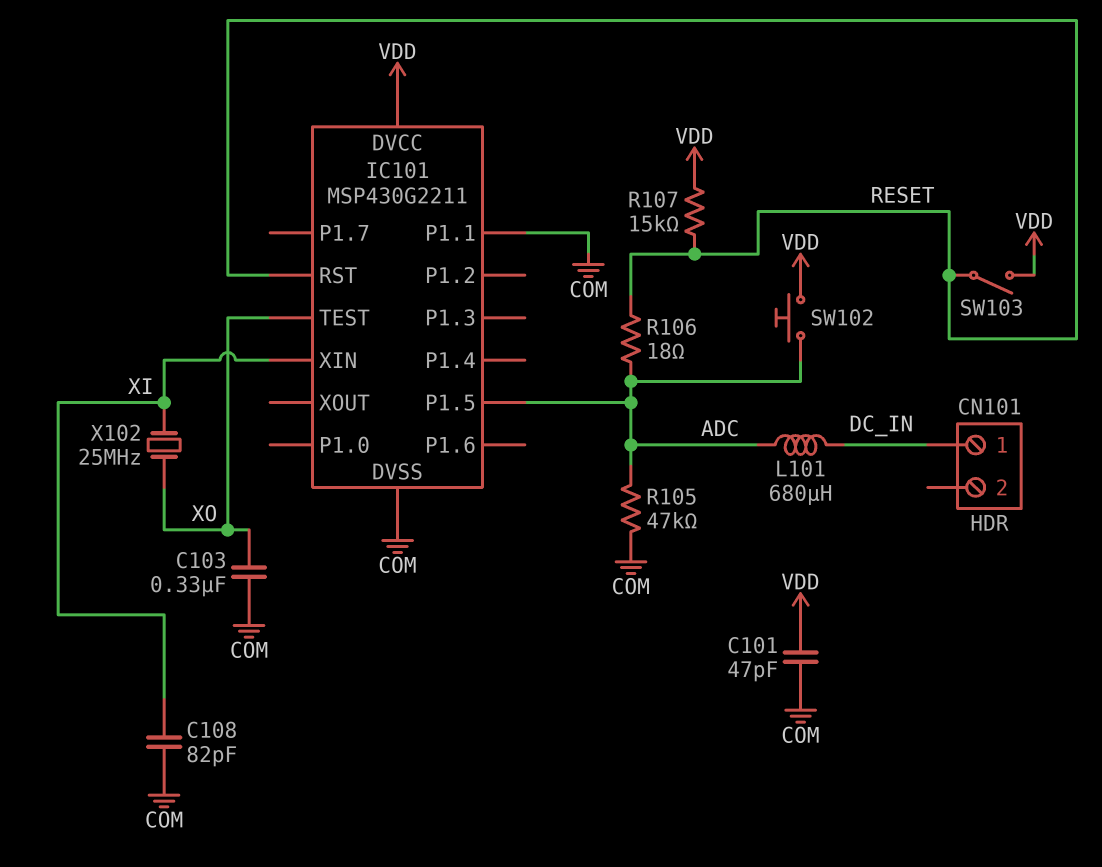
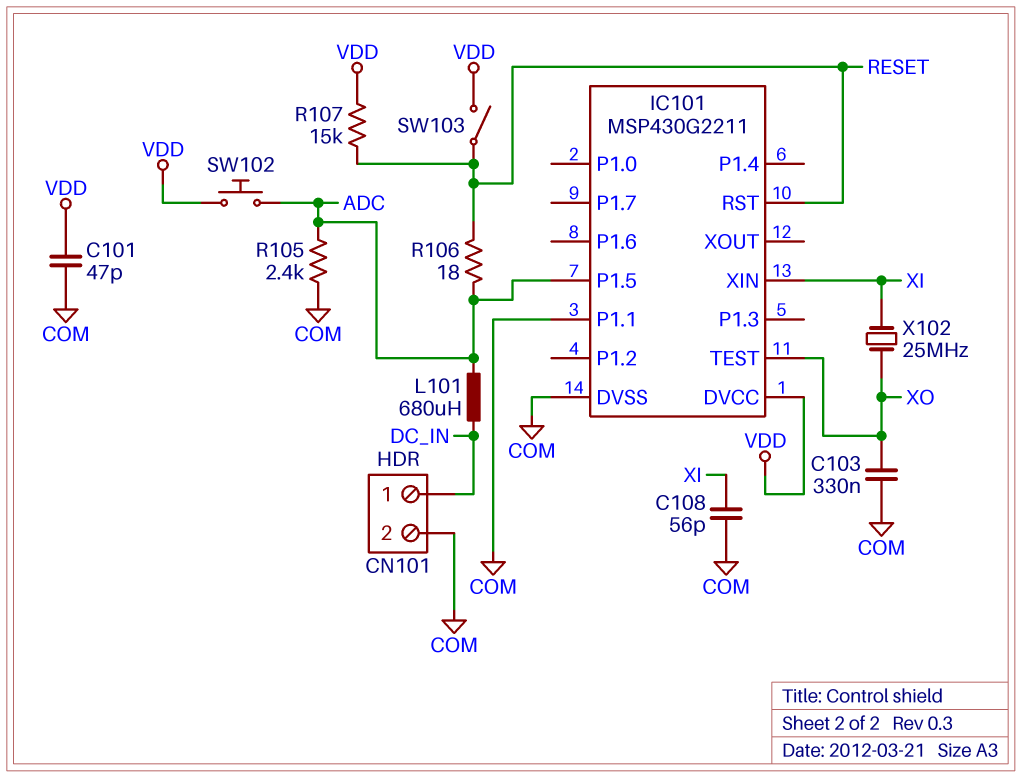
C108: 82pF (COM, XI) -> 56pF (COM, XI)
CN101 pin 2: none -> COM
R105: 47k (ADC, COM) -> 2.4k (ADC, COM)

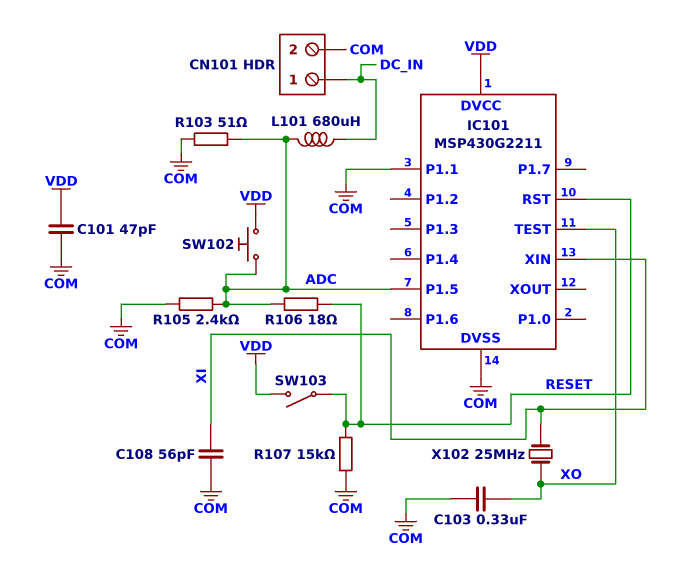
R103: none -> 51 (ADC, COM)
R107: 15k (RESET, VDD) -> 15k (COM, RESET)

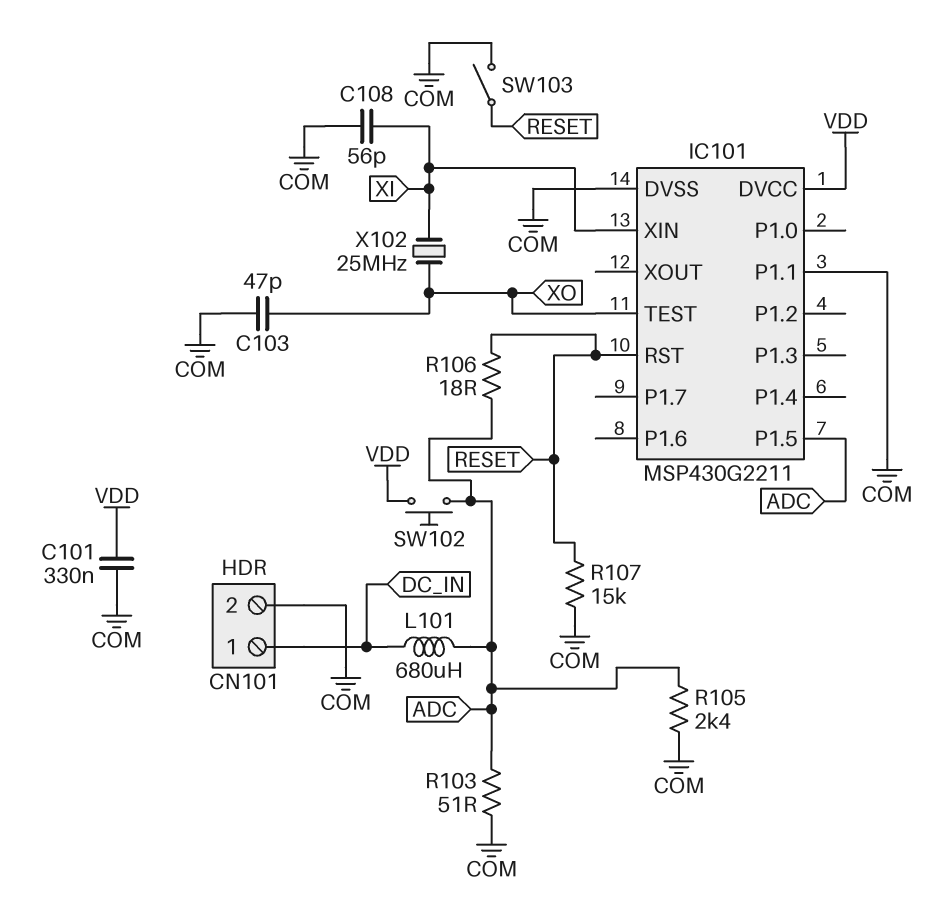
C101: 47pF (COM, VDD) -> 330nF (COM, VDD)
C103: 330nF (COM, XO) -> 47pF (COM, XO)
SW103: switch (RESET, VDD) -> switch (COM, RESET)

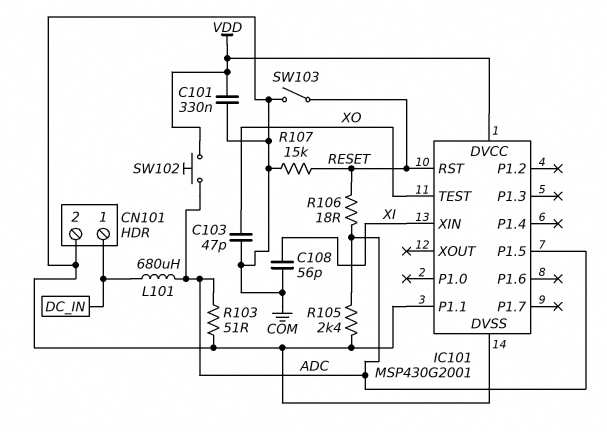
IC101: MSP430G2211 -> MSP430G2001
X102: 25MHz (XI, XO) -> none

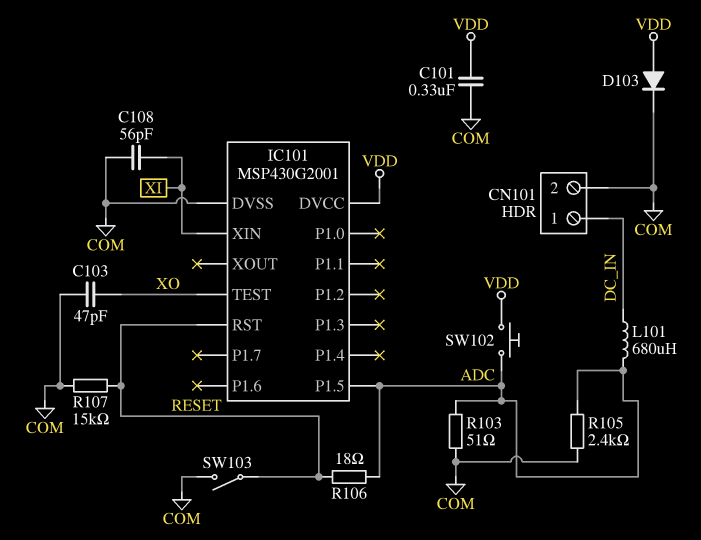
D103: none -> diode (A VDD, K COM)
IC101 pin P1.1: COM -> none

